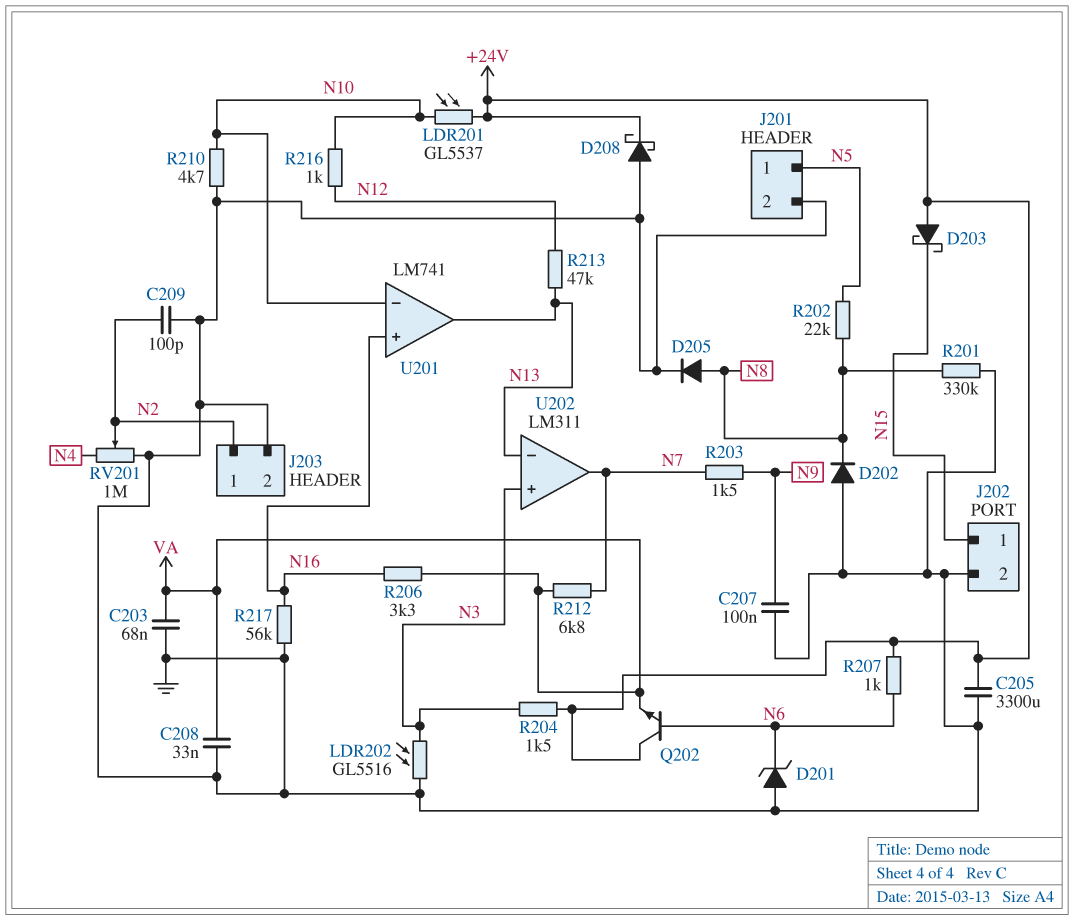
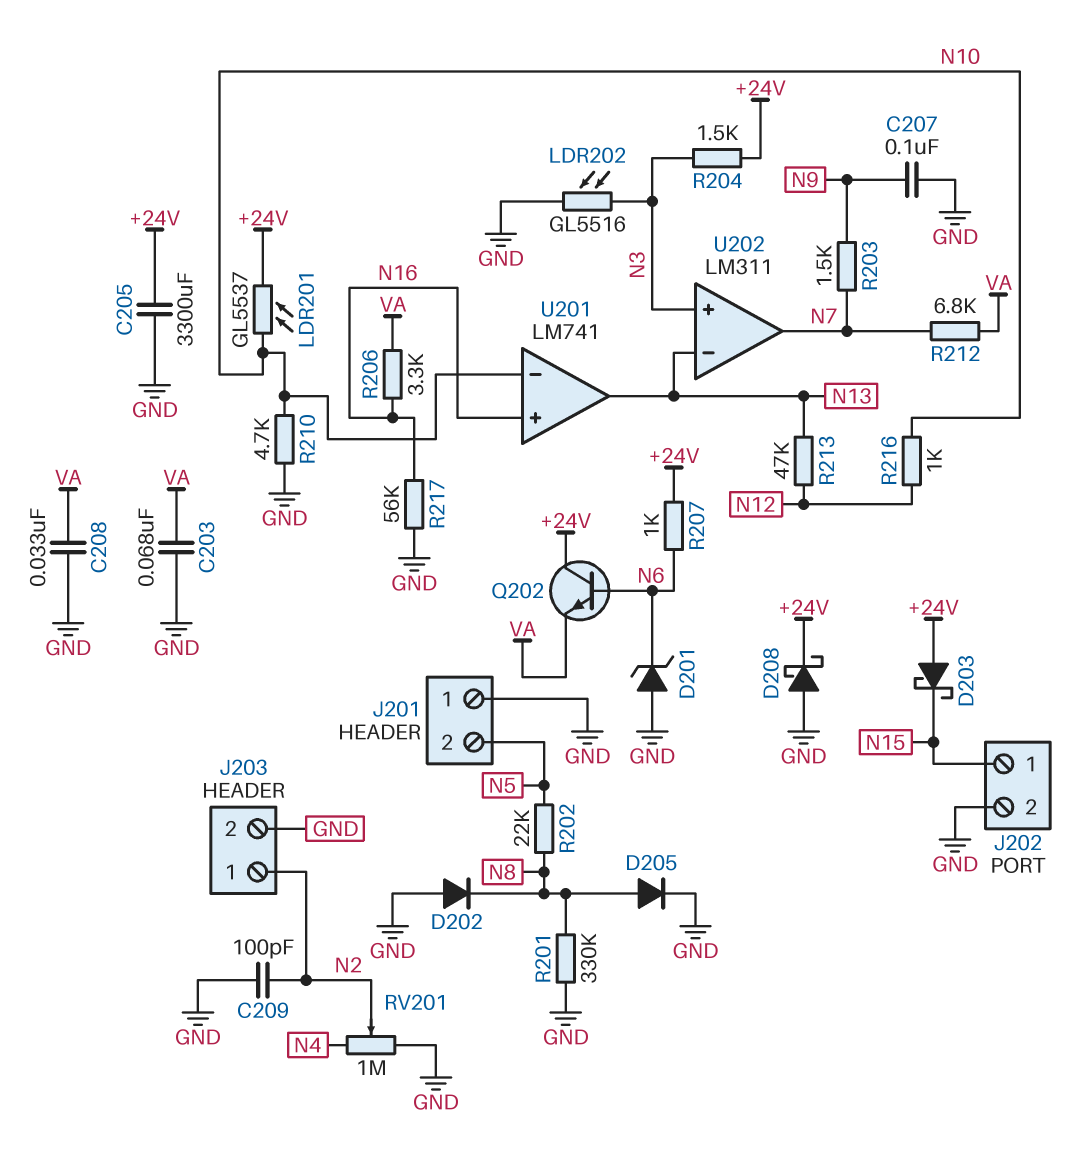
J201 pin 1: N5 -> GND
J201 pin 2: GND -> N5

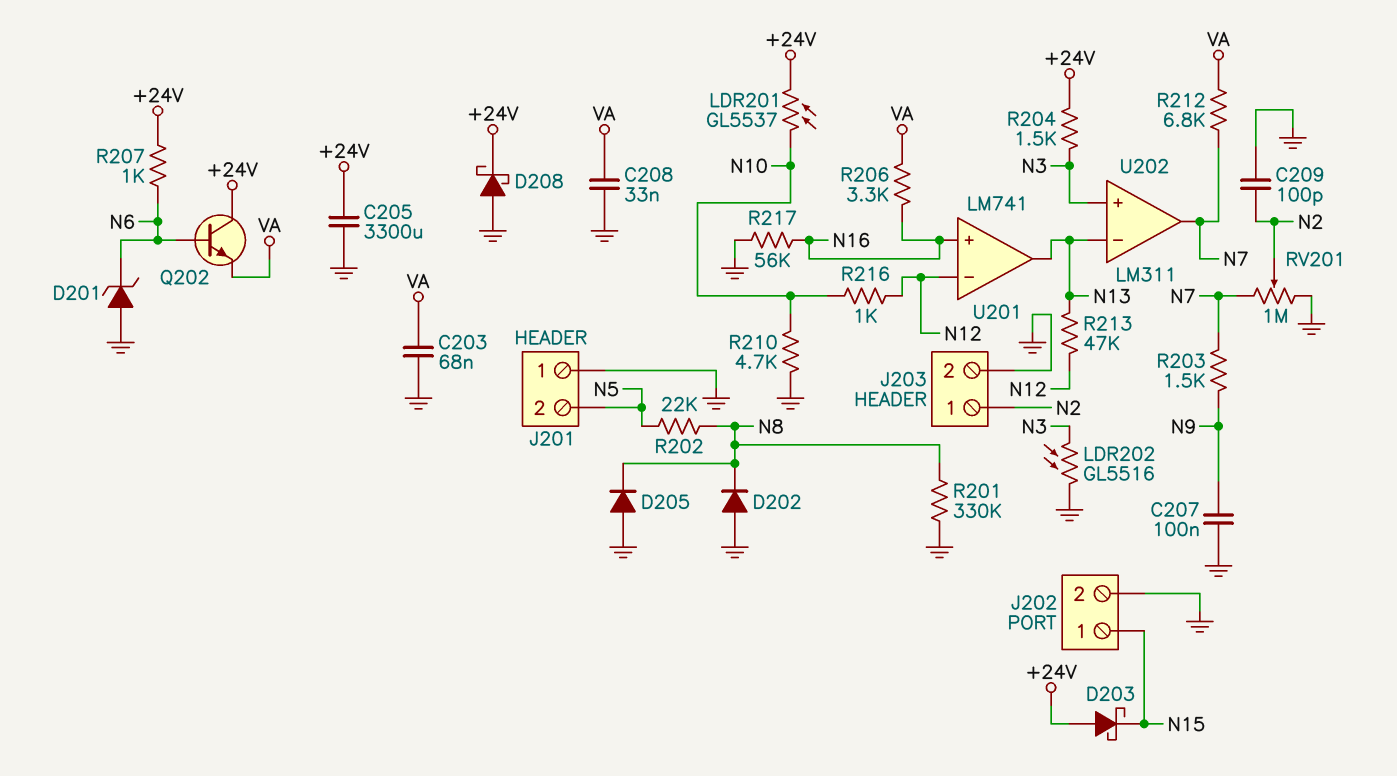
D205: diode (A N8, K GND) -> diode (A GND, K N8)
RV201: 1M (GND, N4, wiper N2) -> 1M (GND, N7, wiper N2)
U201 pin in-: N10 -> N12

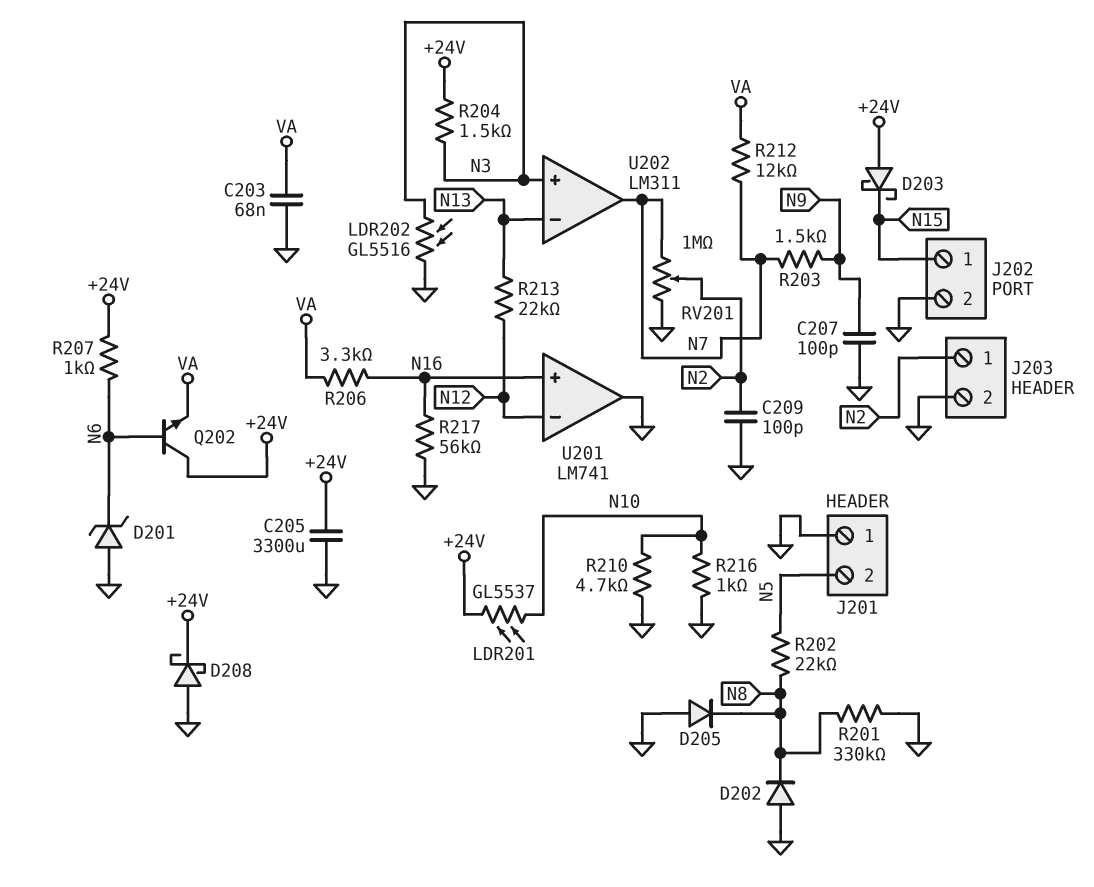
C207: 100nF (GND, N9) -> 100pF (GND, N9)
C208: 33nF (GND, VA) -> none
R212: 6.8k (N7, VA) -> 12k (N7, VA)
R213: 47k (N12, N13) -> 22k (N12, N13)
R216: 1k (N10, N12) -> 1k (GND, N10)
U201 pin out: N13 -> GND

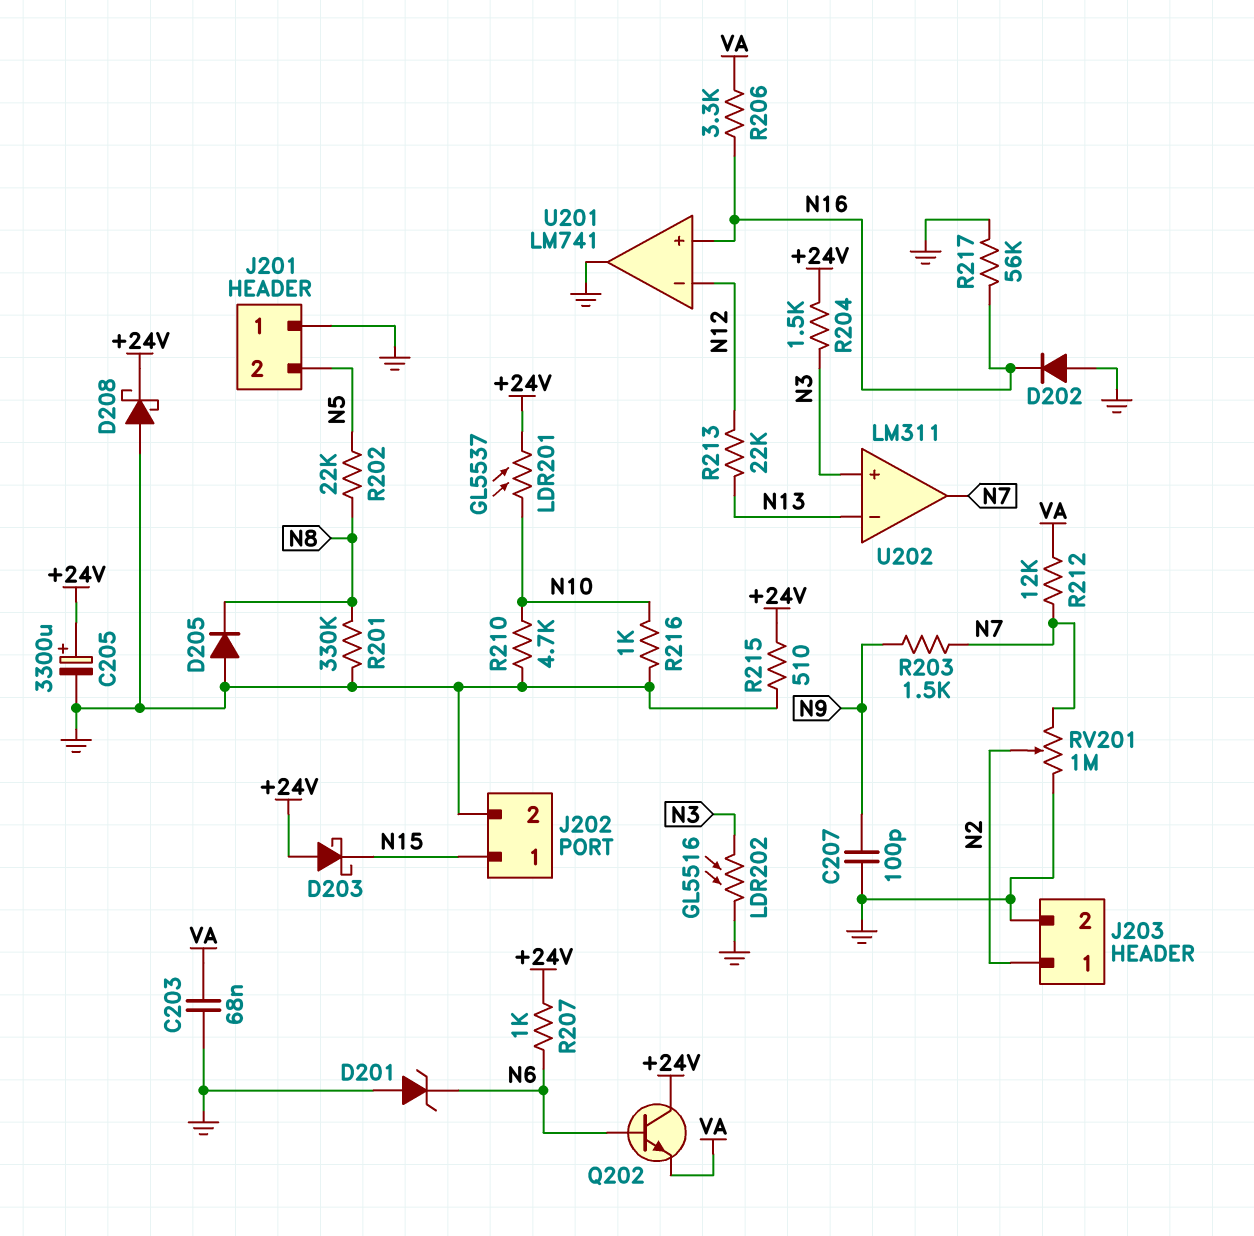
C205: 3300uF (+24V, GND) -> 3300uF (plus +24V, minus GND)
C209: 100pF (GND, N2) -> none
D202: diode (A GND, K N8) -> diode (A GND, K N16)
R215: none -> 510 (+24V, GND)

